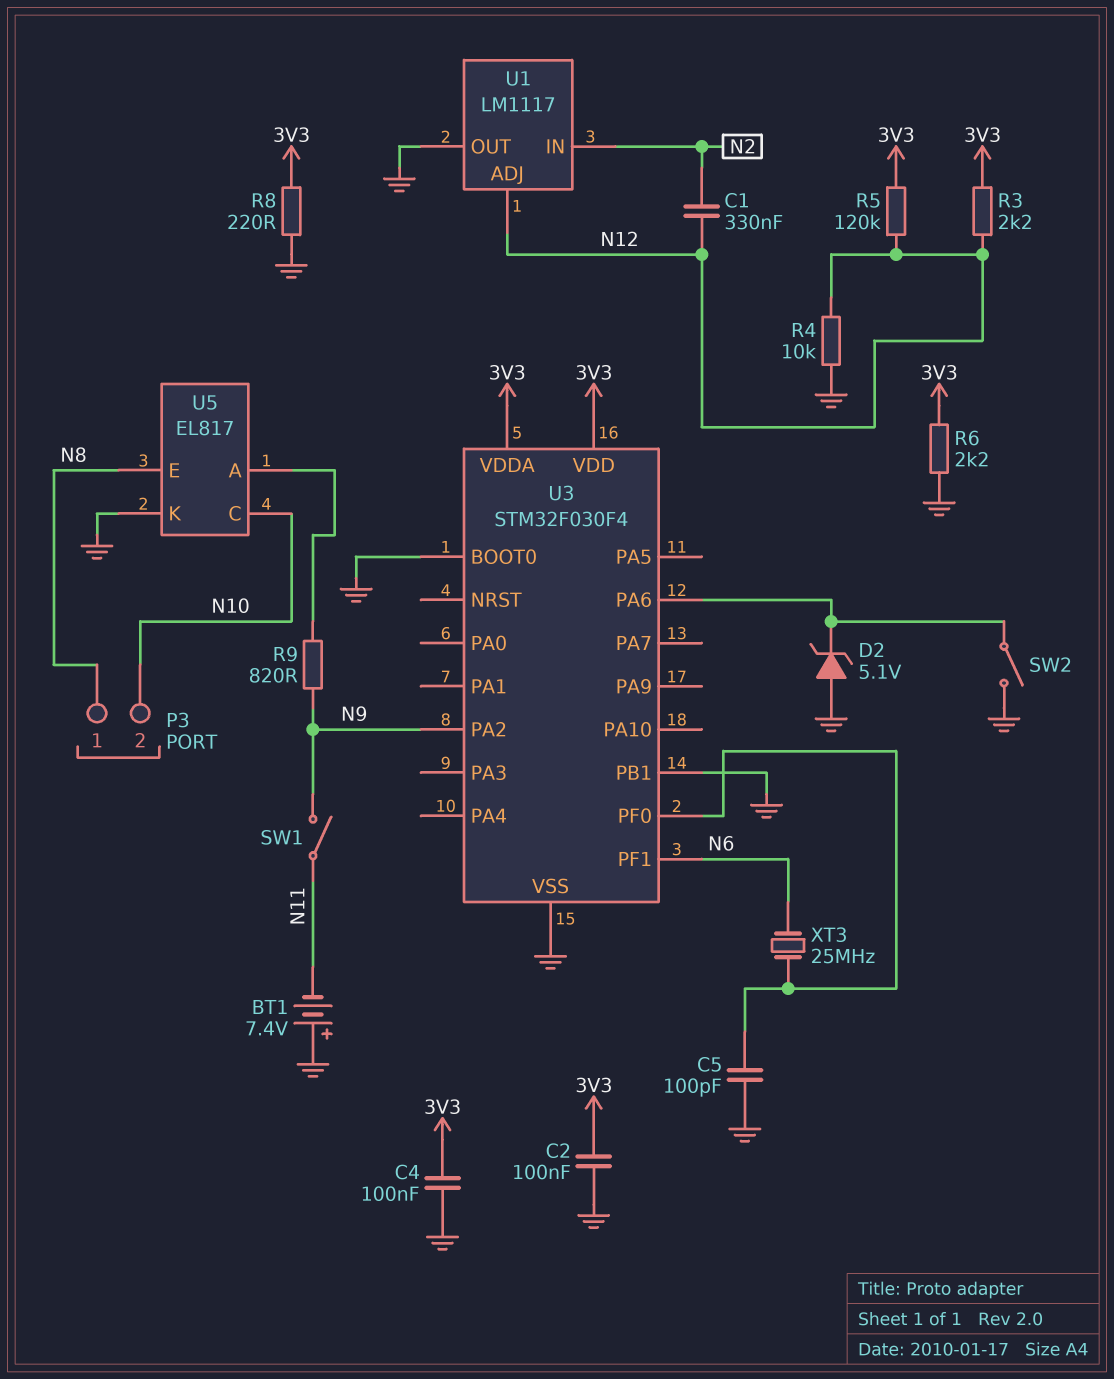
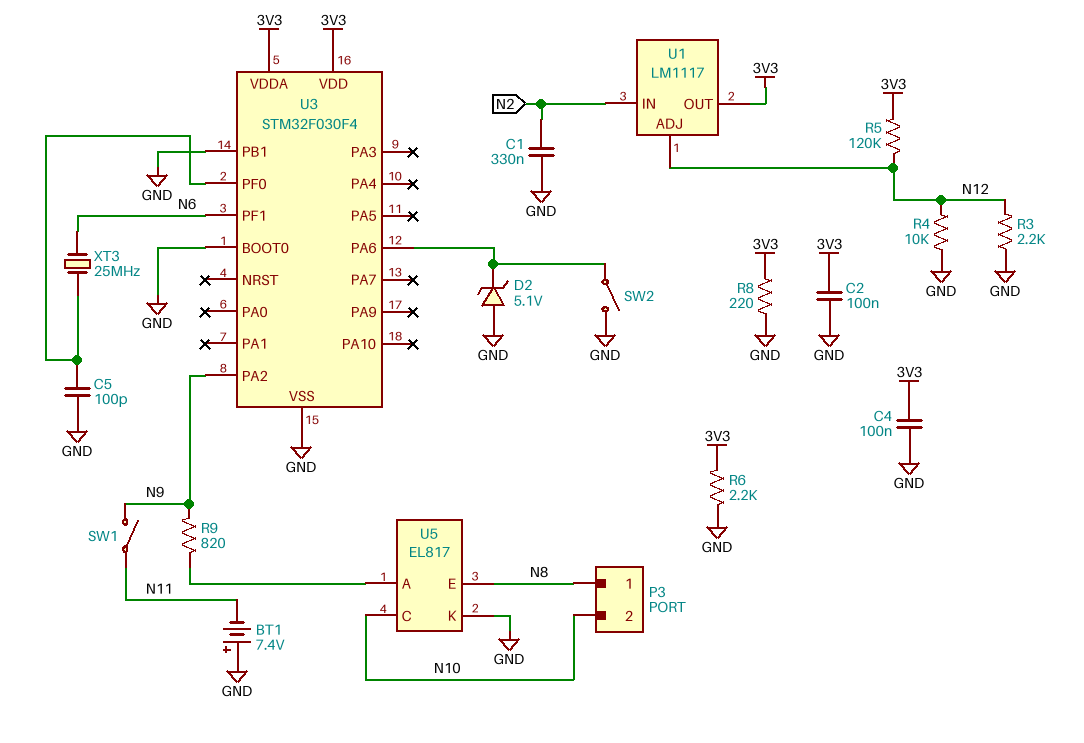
C1: 330nF (N2, N12) -> 330nF (GND, N2)
R3: 2.2k (3V3, N12) -> 2.2k (GND, N12)
U1 pin OUT: GND -> 3V3

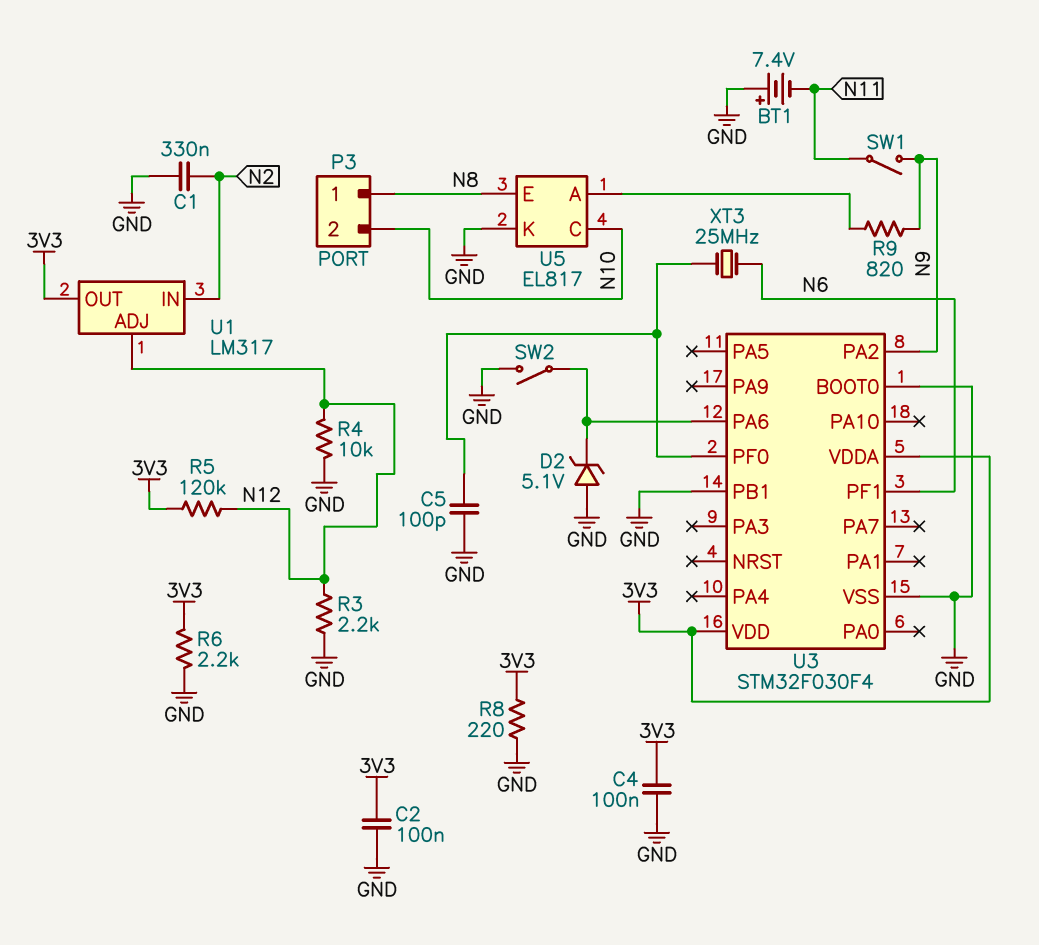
U1: LM1117 -> LM317

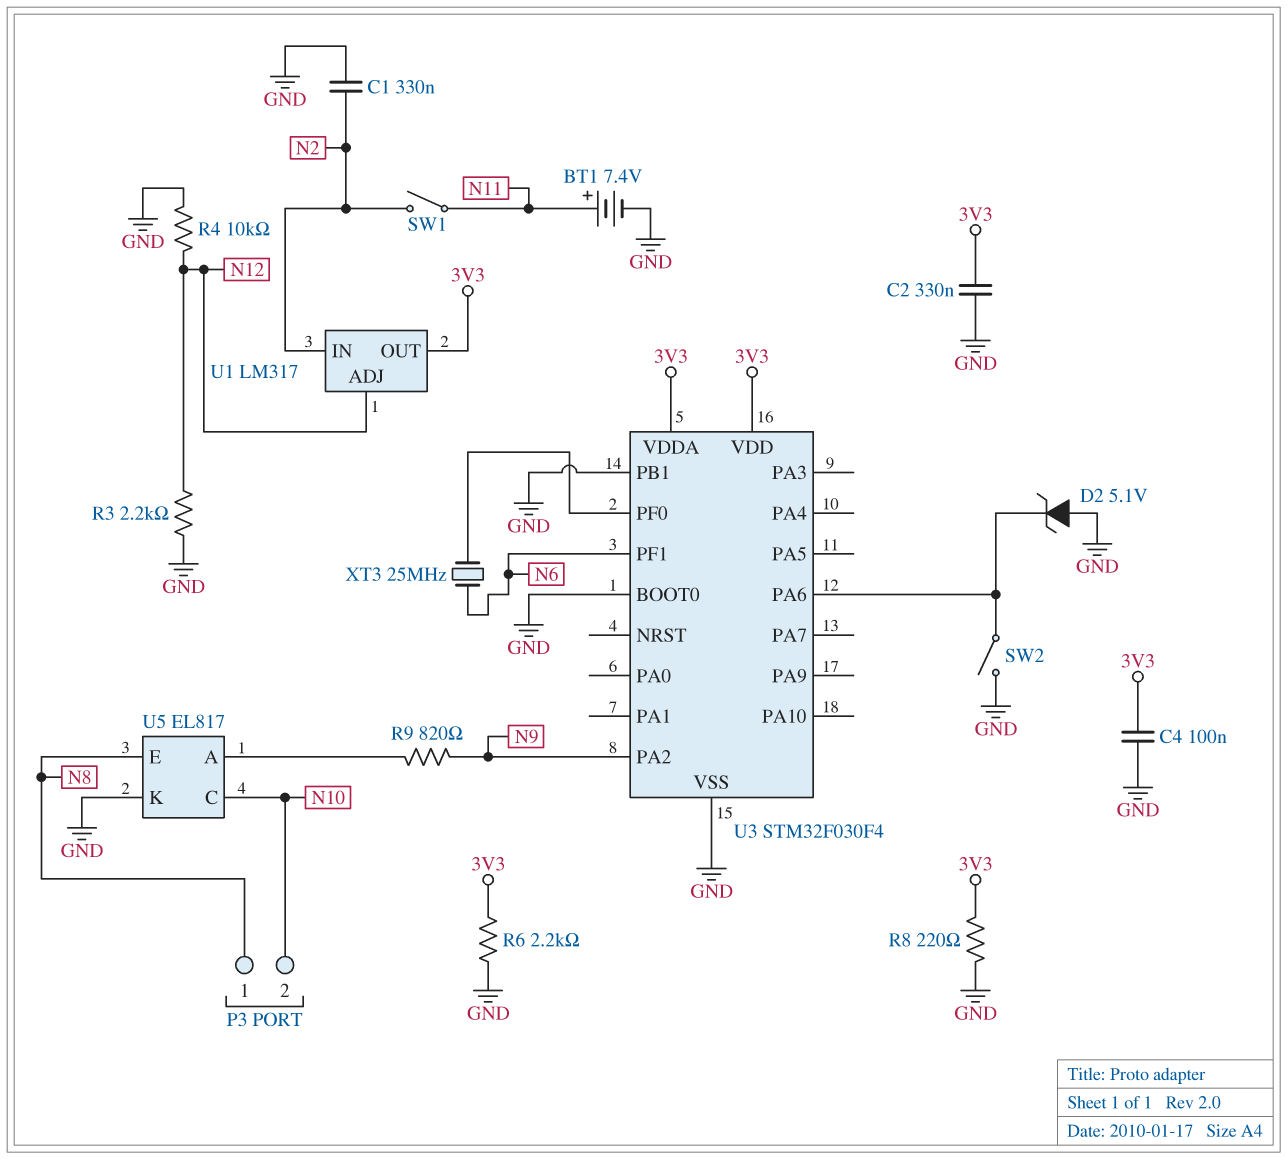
BT1: 7.4V (plus GND, minus N11) -> 7.4V (plus N11, minus GND)
C2: 100nF (3V3, GND) -> 330nF (3V3, GND)
C5: 100pF (GND, U3/PF0) -> none
R5: 120k (3V3, N12) -> none
SW1: switch (N9, N11) -> switch (N2, N11)

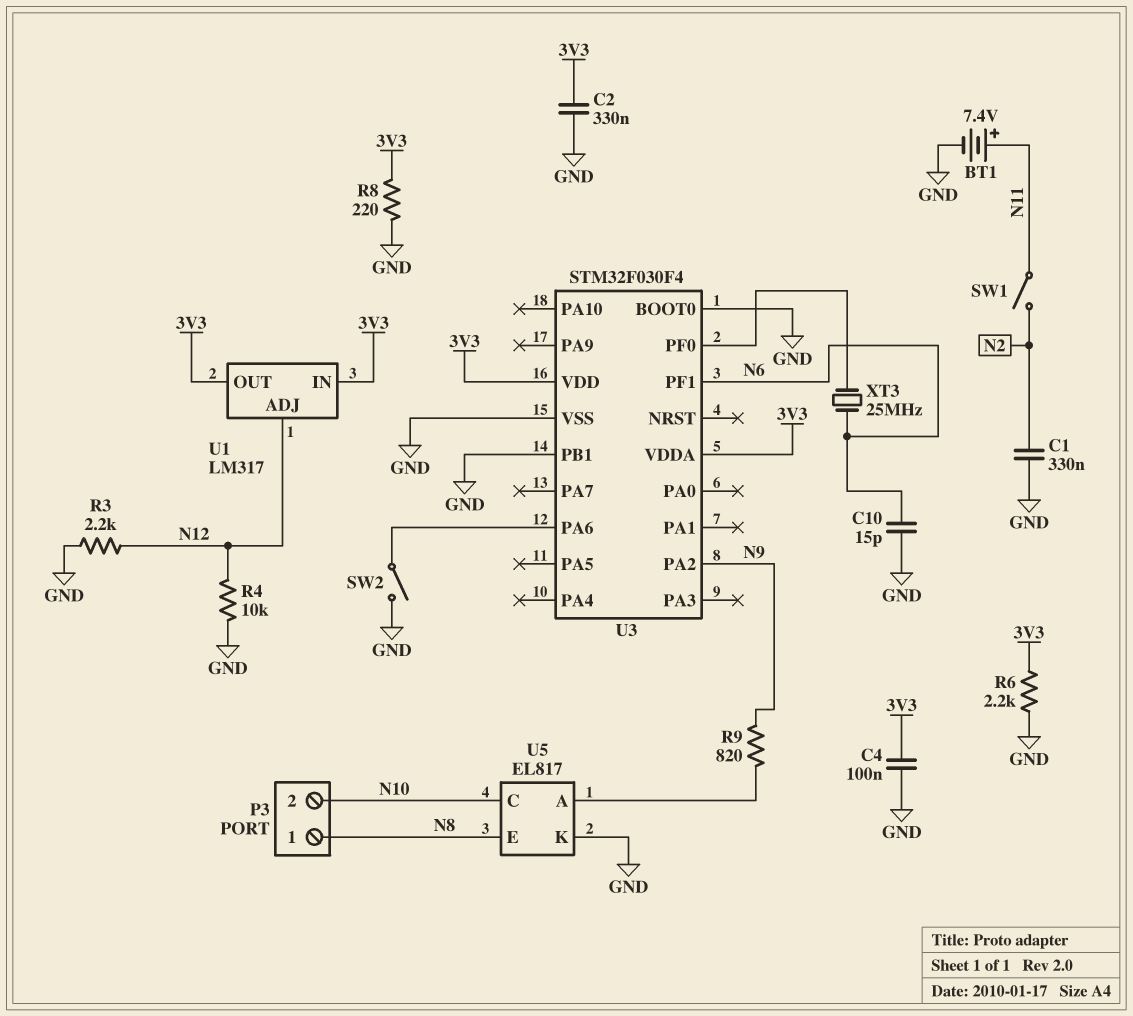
C10: none -> 15pF (GND, N6)
D2: zener 5.1V (A GND, K U3/PA6) -> none
U1 pin IN: N2 -> 3V3

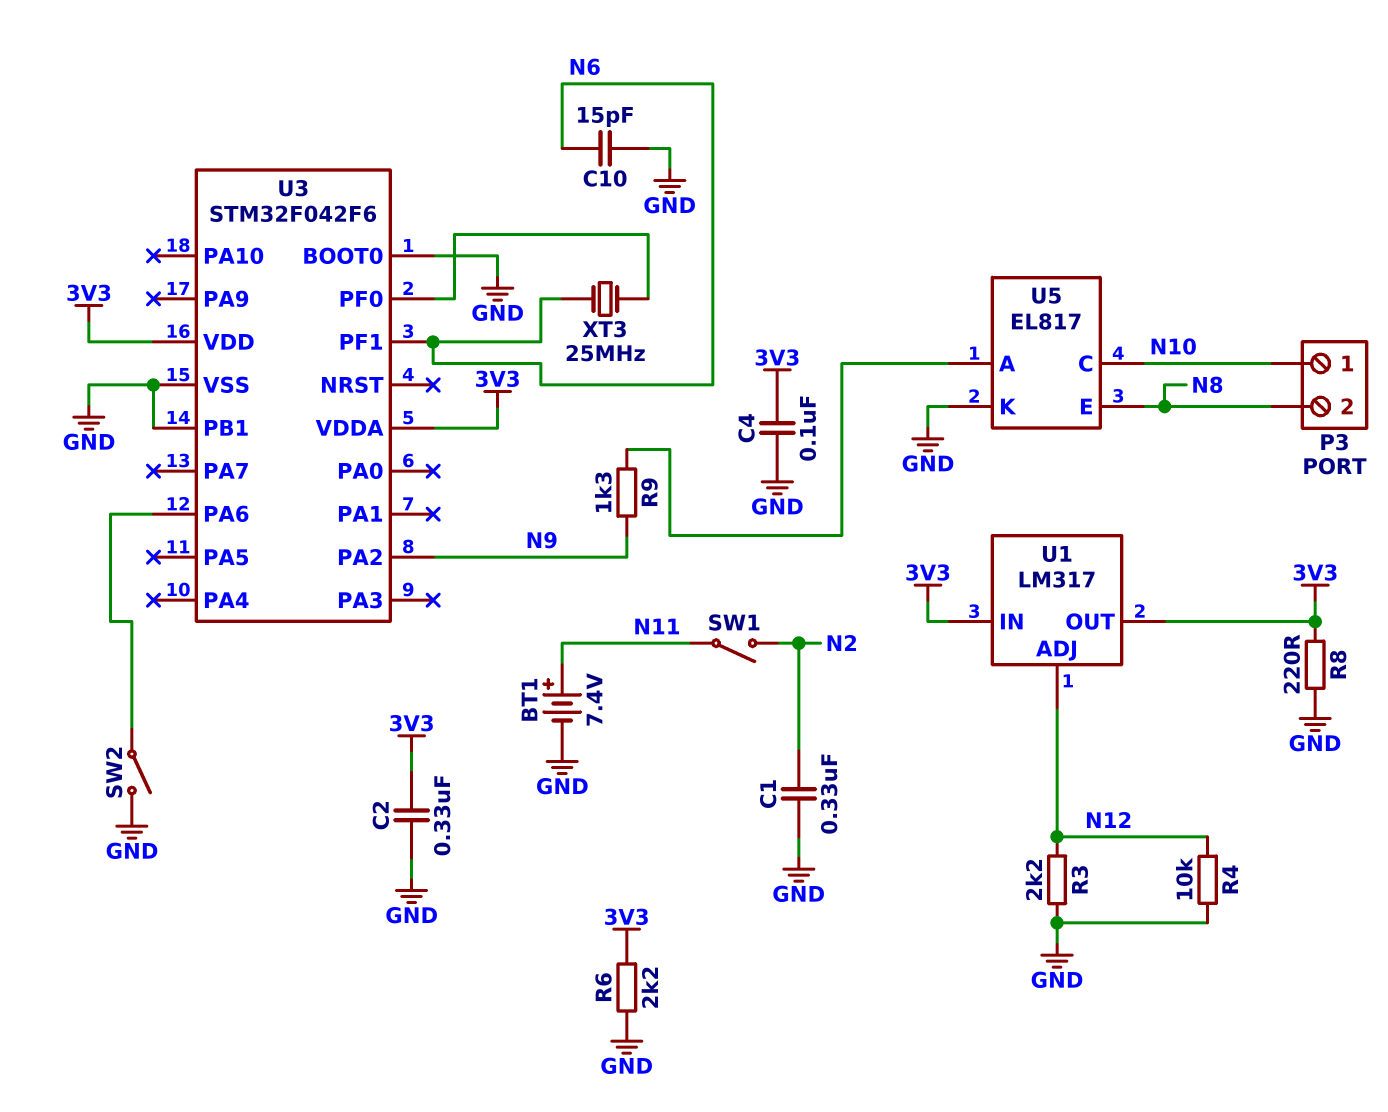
P3 pin 1: N8 -> N10
P3 pin 2: N10 -> N8
R9: 820 (N9, U5/A) -> 1.3k (N9, U5/A)
U3: STM32F030F4 -> STM32F042F6

